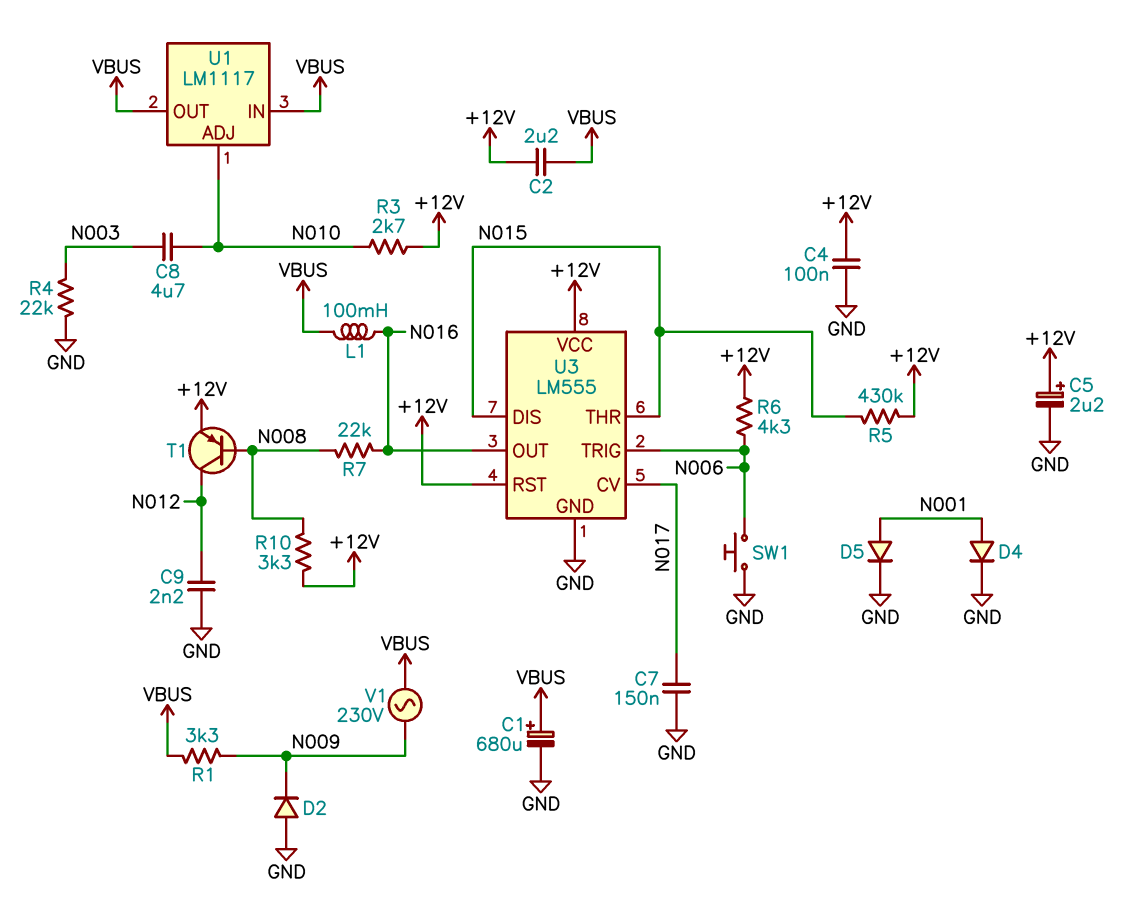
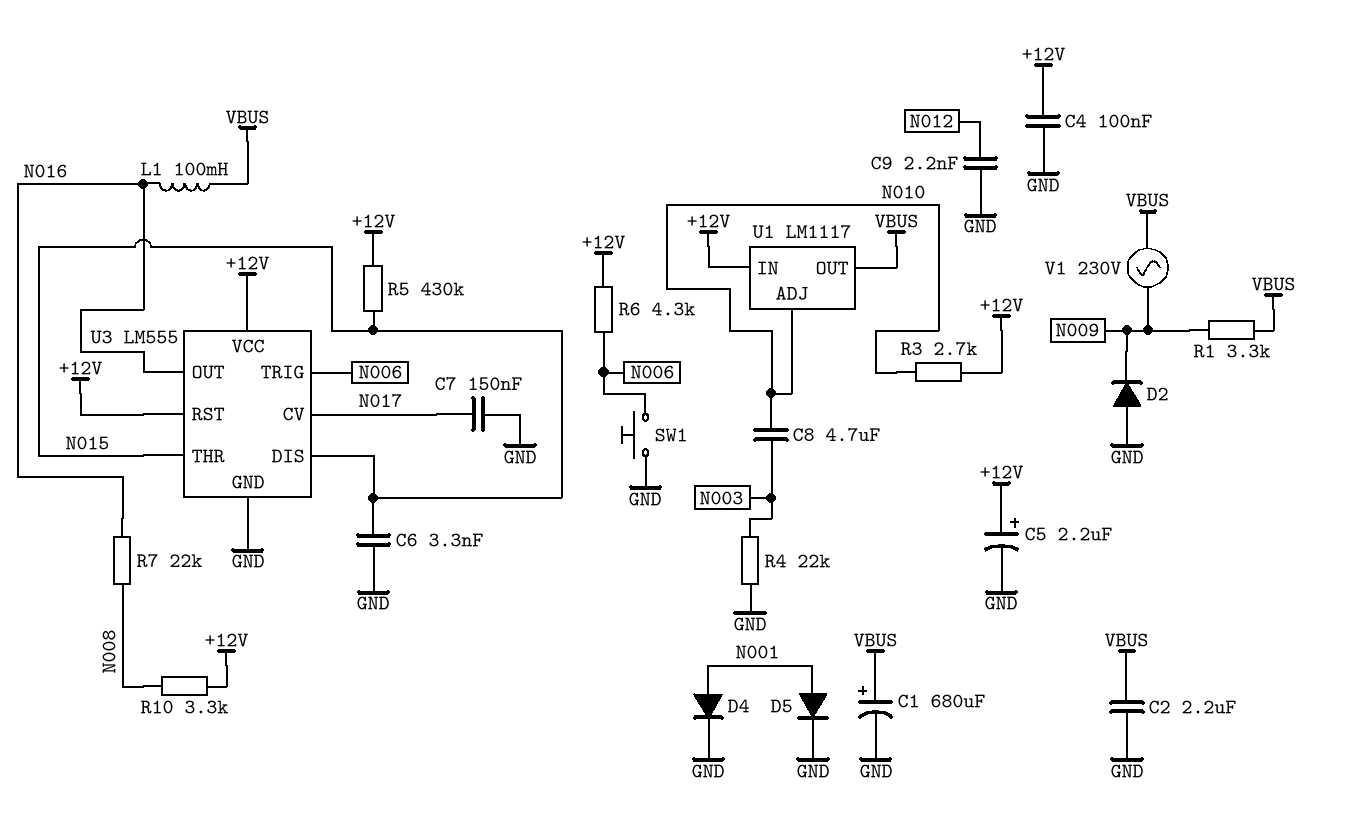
C2: 2.2uF (+12V, VBUS) -> 2.2uF (GND, VBUS)
C6: none -> 3.3nF (GND, N015)
T1: PNP (B N008, C N012, E +12V) -> none
U1 pin IN: VBUS -> +12V

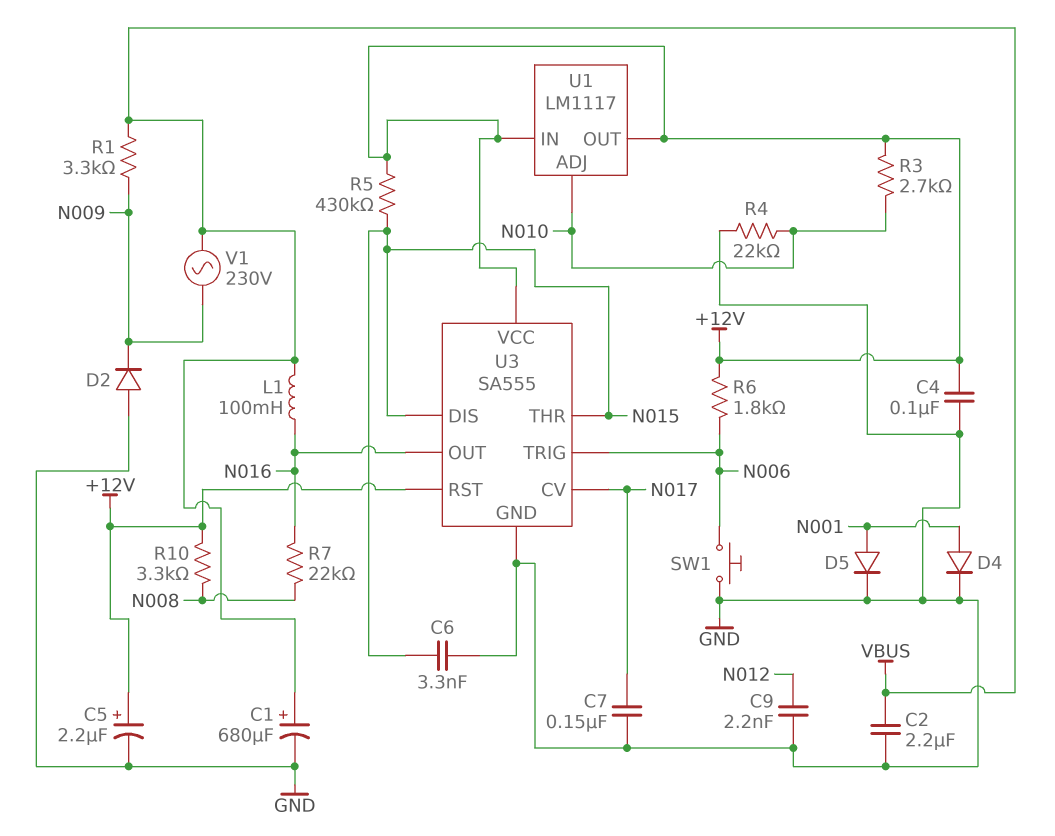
C8: 4.7uF (N003, N010) -> none
R4: 22k (GND, N003) -> 22k (GND, N010)
R6: 4.3k (+12V, N006) -> 1.8k (+12V, N006)
U1 pin OUT: VBUS -> +12V
U3: LM555 -> SA555

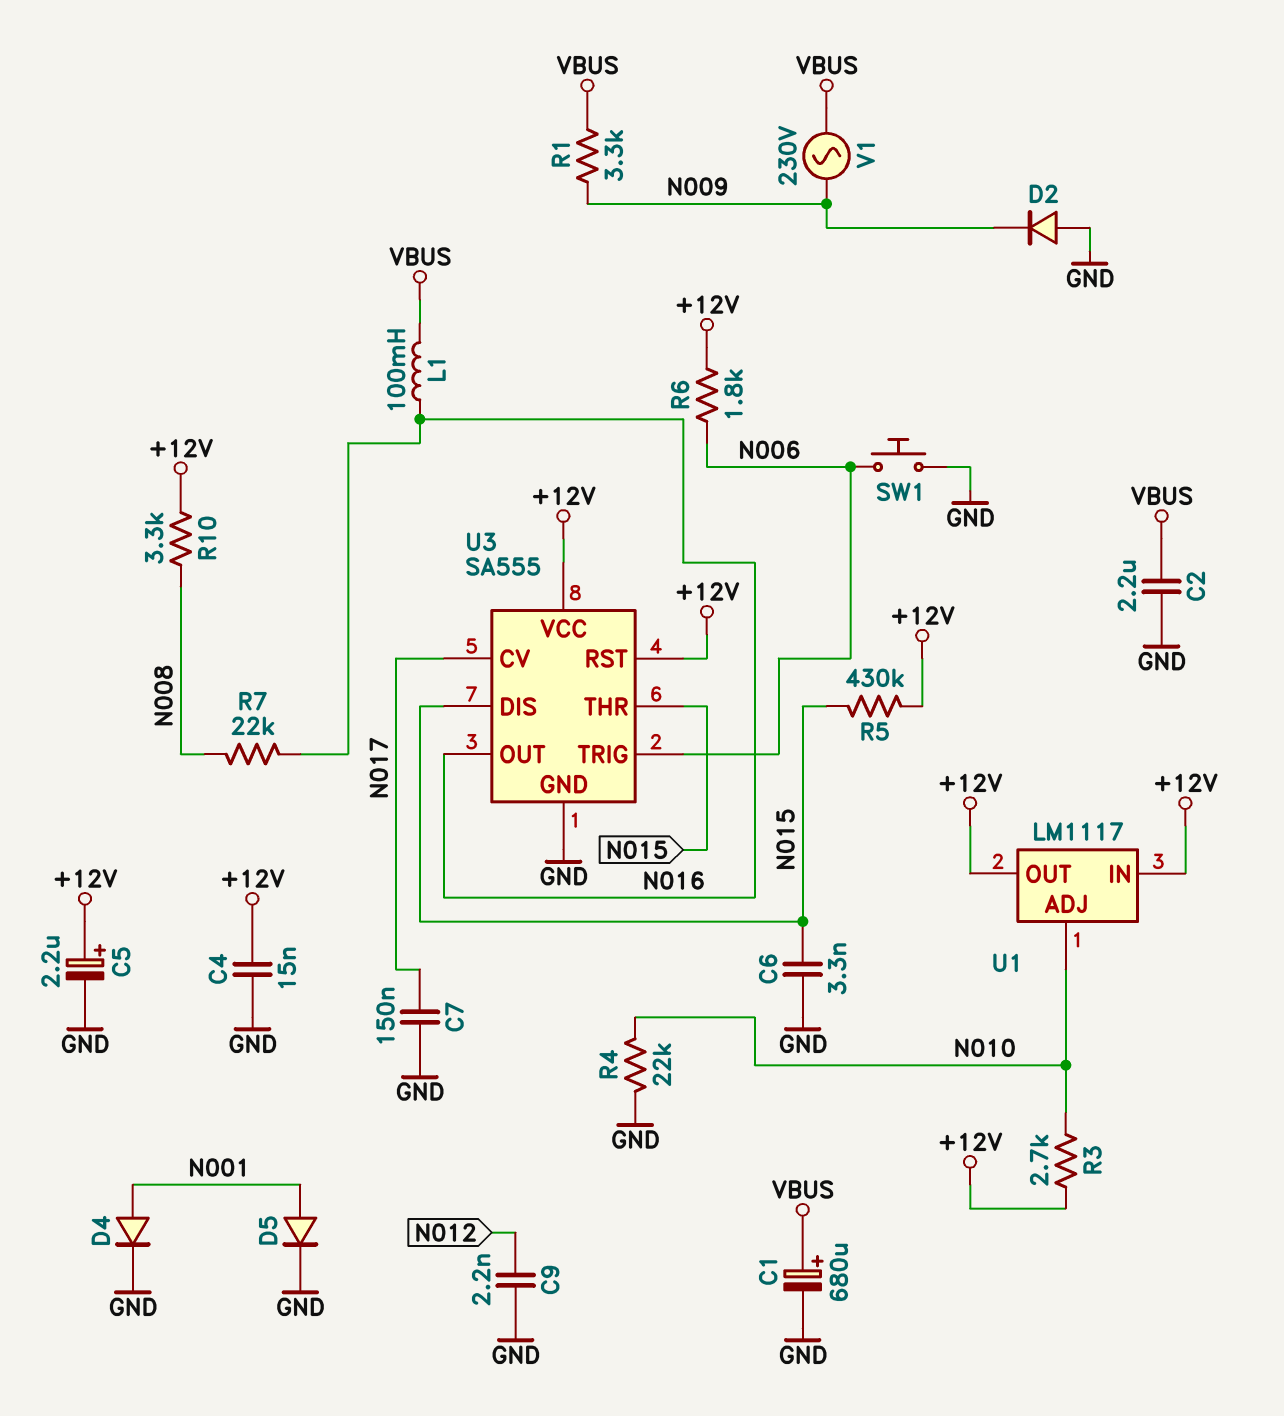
C4: 100nF (+12V, GND) -> 15nF (+12V, GND)

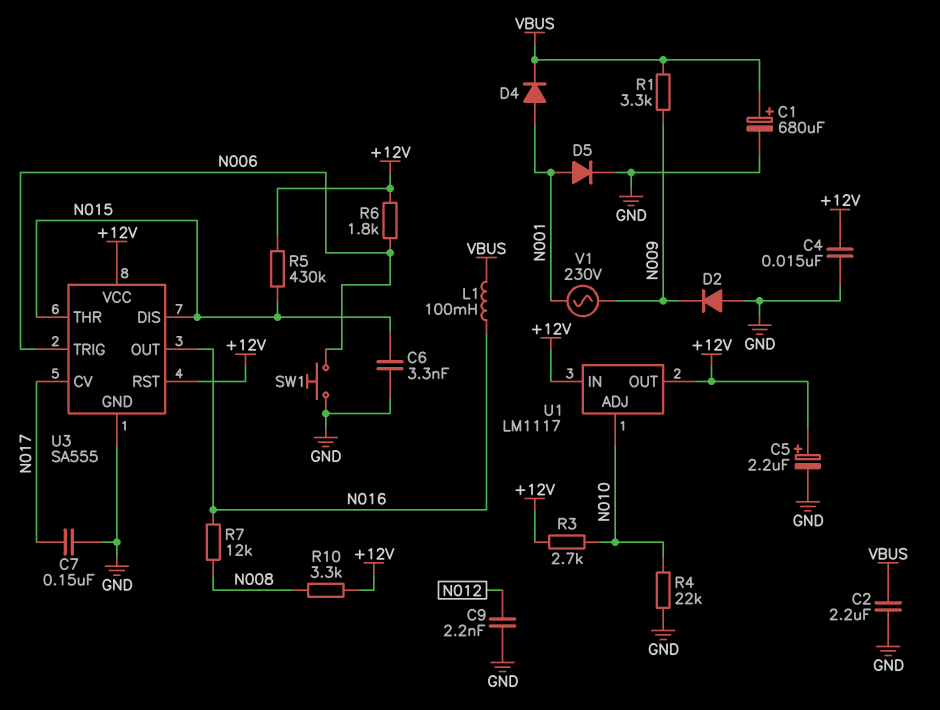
D4: diode (A N001, K GND) -> diode (A N001, K VBUS)
R7: 22k (N008, N016) -> 12k (N008, N016)
V1: AC 230V (N009, VBUS) -> AC 230V (N001, N009)

